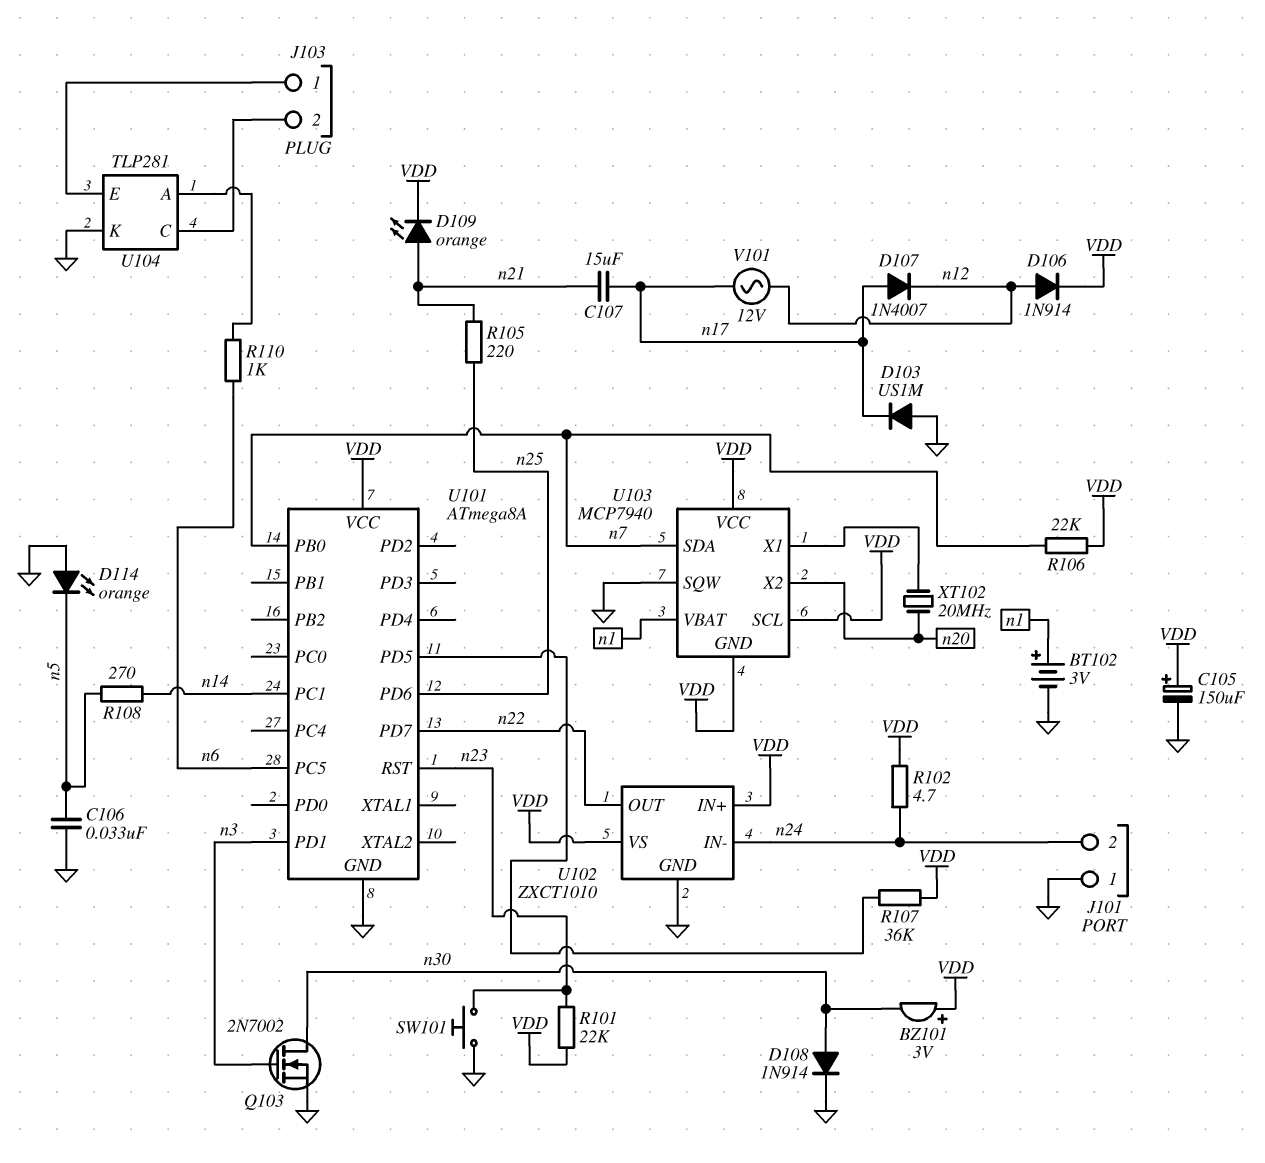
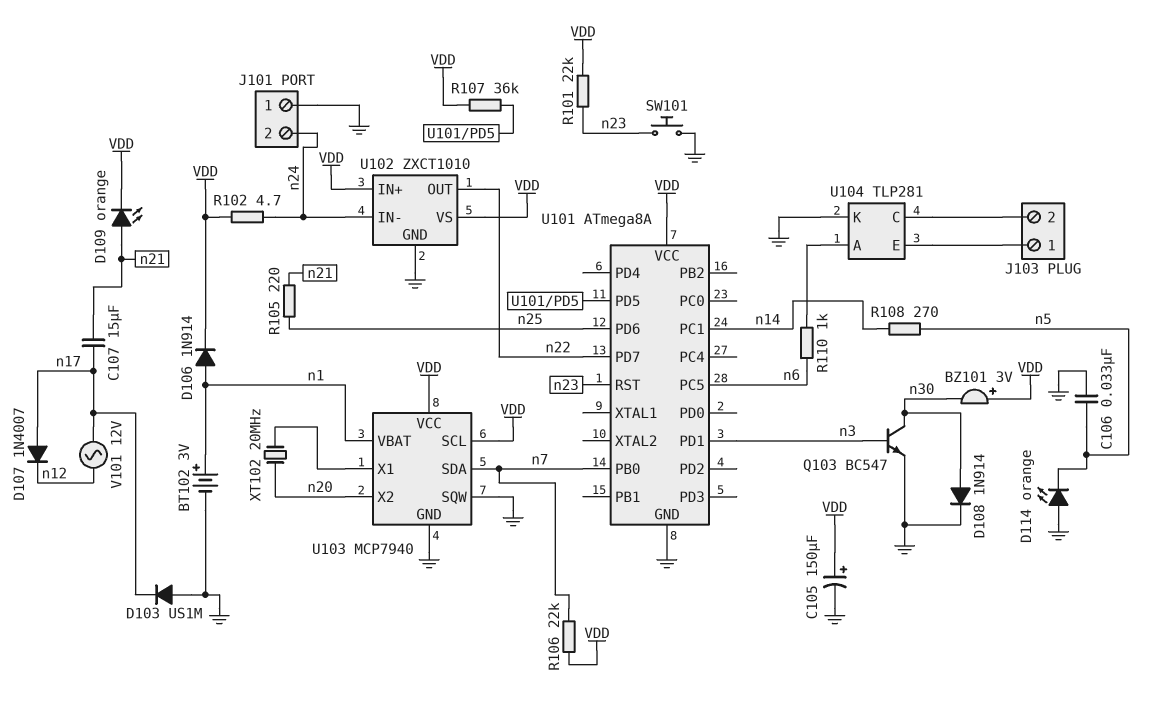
D106: diode 1N914 (A n12, K VDD) -> diode 1N914 (A n1, K VDD)
Q103: NMOS 2N7002 (G n3, D n30, S GND) -> NPN BC547 (B n3, C n30, E GND)
U103 pin GND: VDD -> GND

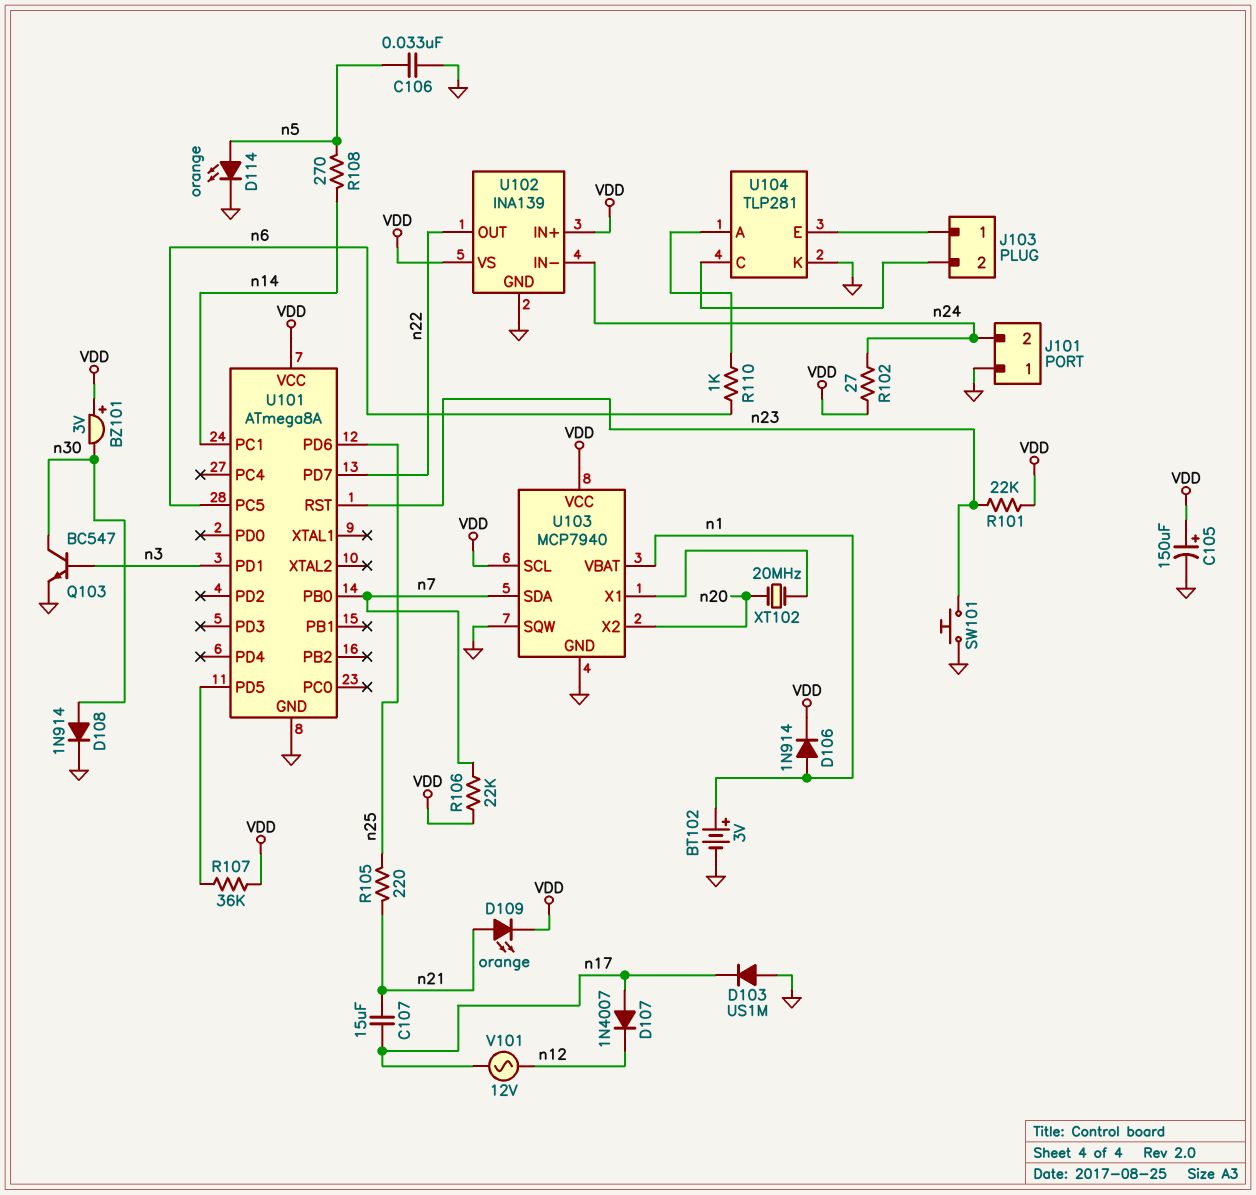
D114: LED orange (A GND, K n5) -> LED orange (A n5, K GND)
R102: 4.7 (VDD, n24) -> 27 (VDD, n24)
U102: ZXCT1010 -> INA139

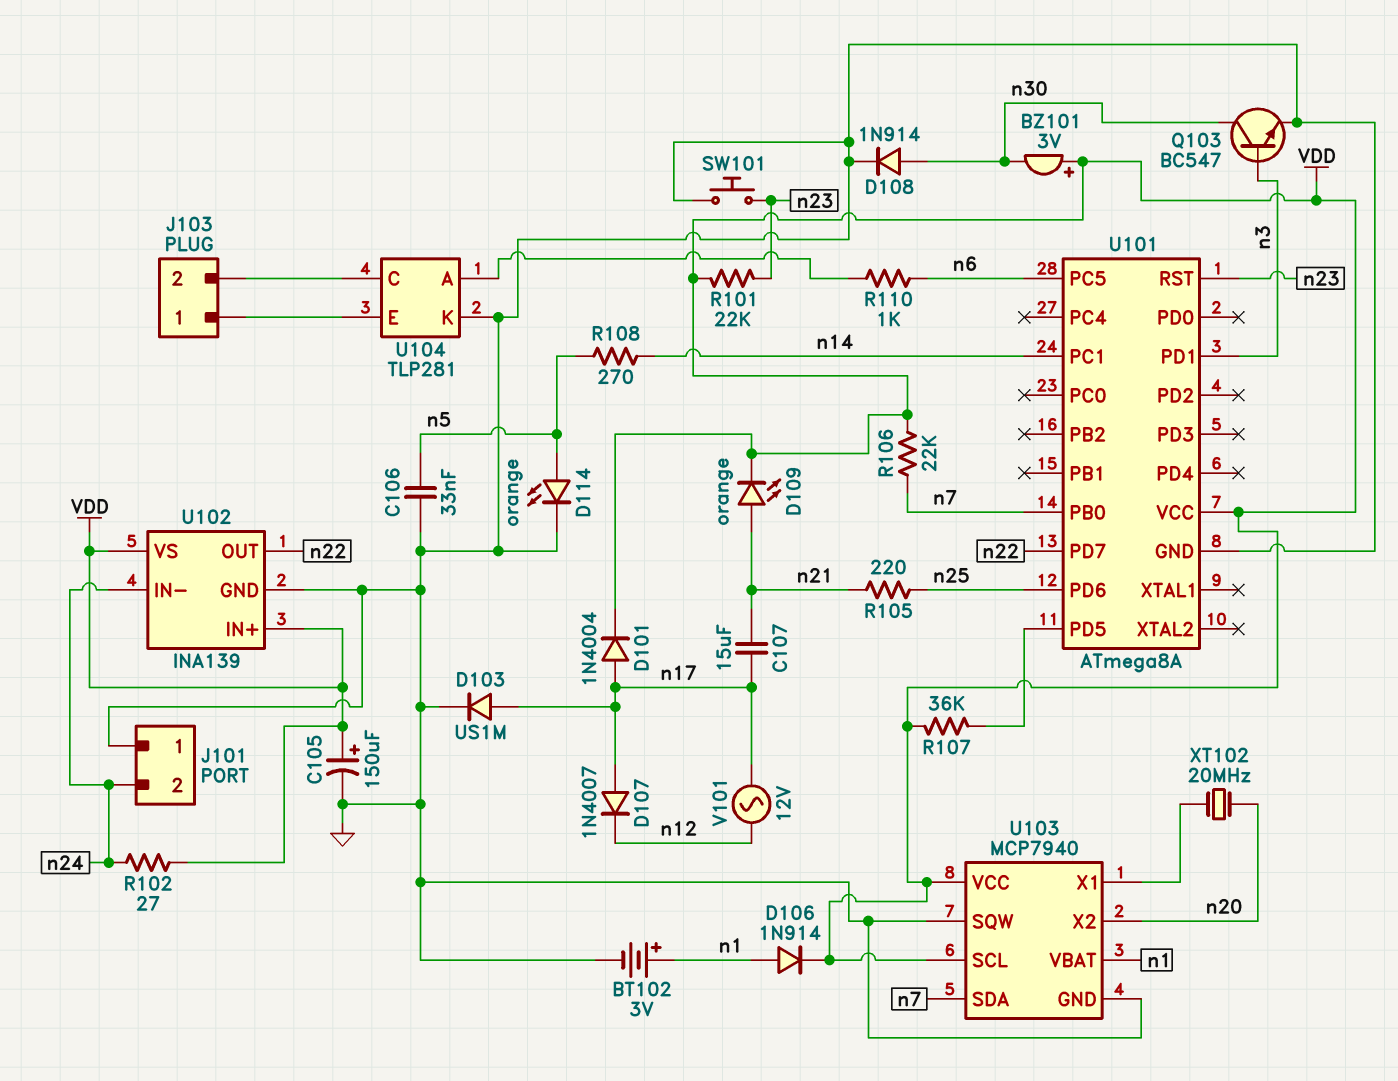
D101: none -> diode 1N4004 (A n17, K VDD)
D103: diode US1M (A GND, K n17) -> diode US1M (A n17, K GND)

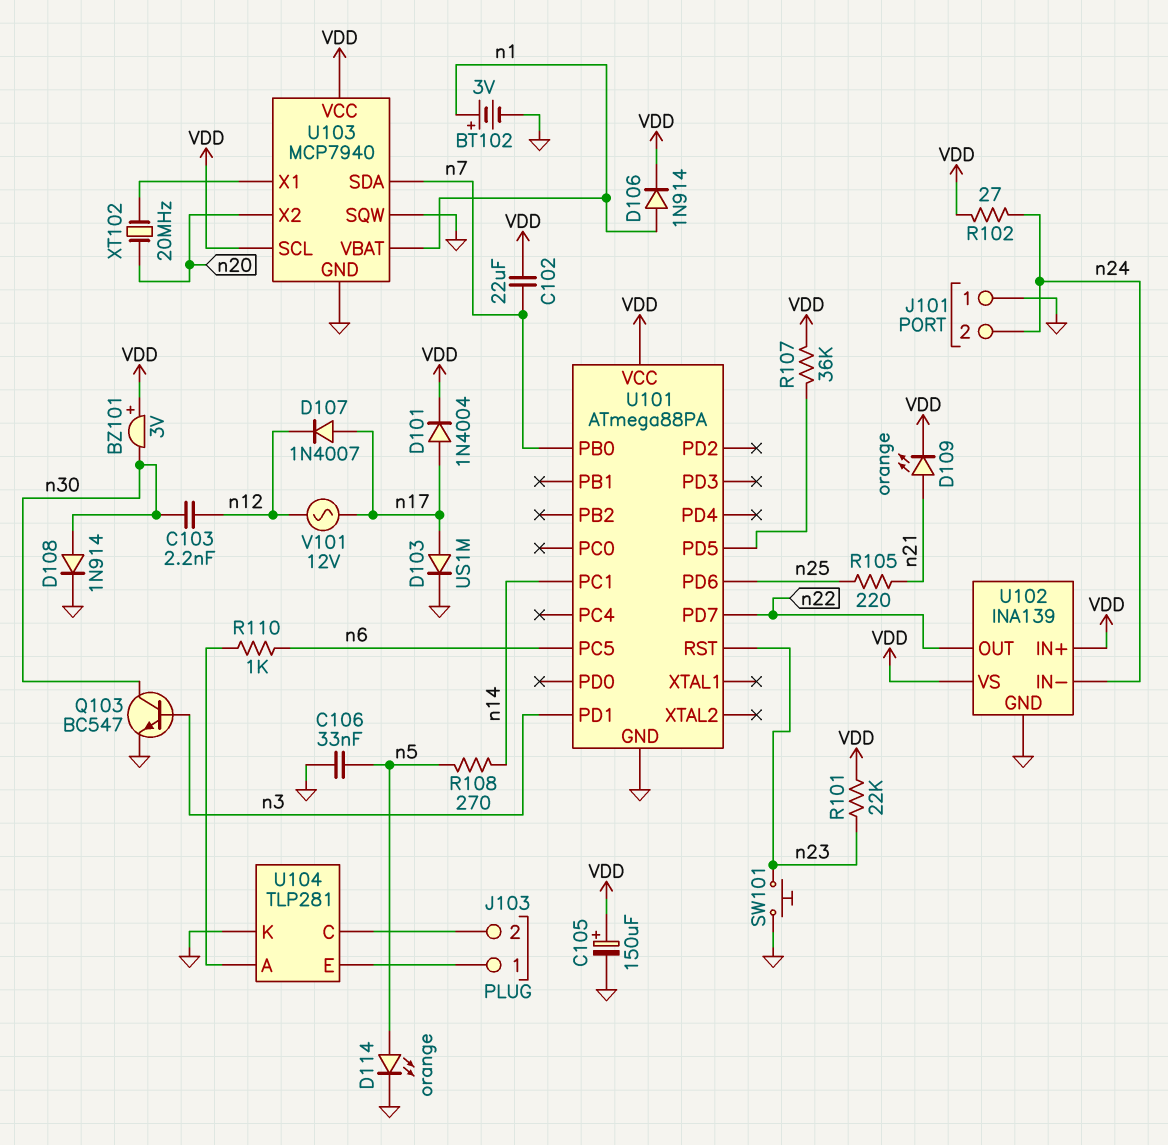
C102: none -> 22uF (VDD, n7)
C103: none -> 2.2nF (n12, n30)
C107: 15uF (n17, n21) -> none
R106: 22k (VDD, n7) -> none
U101: ATmega8A -> ATmega88PA

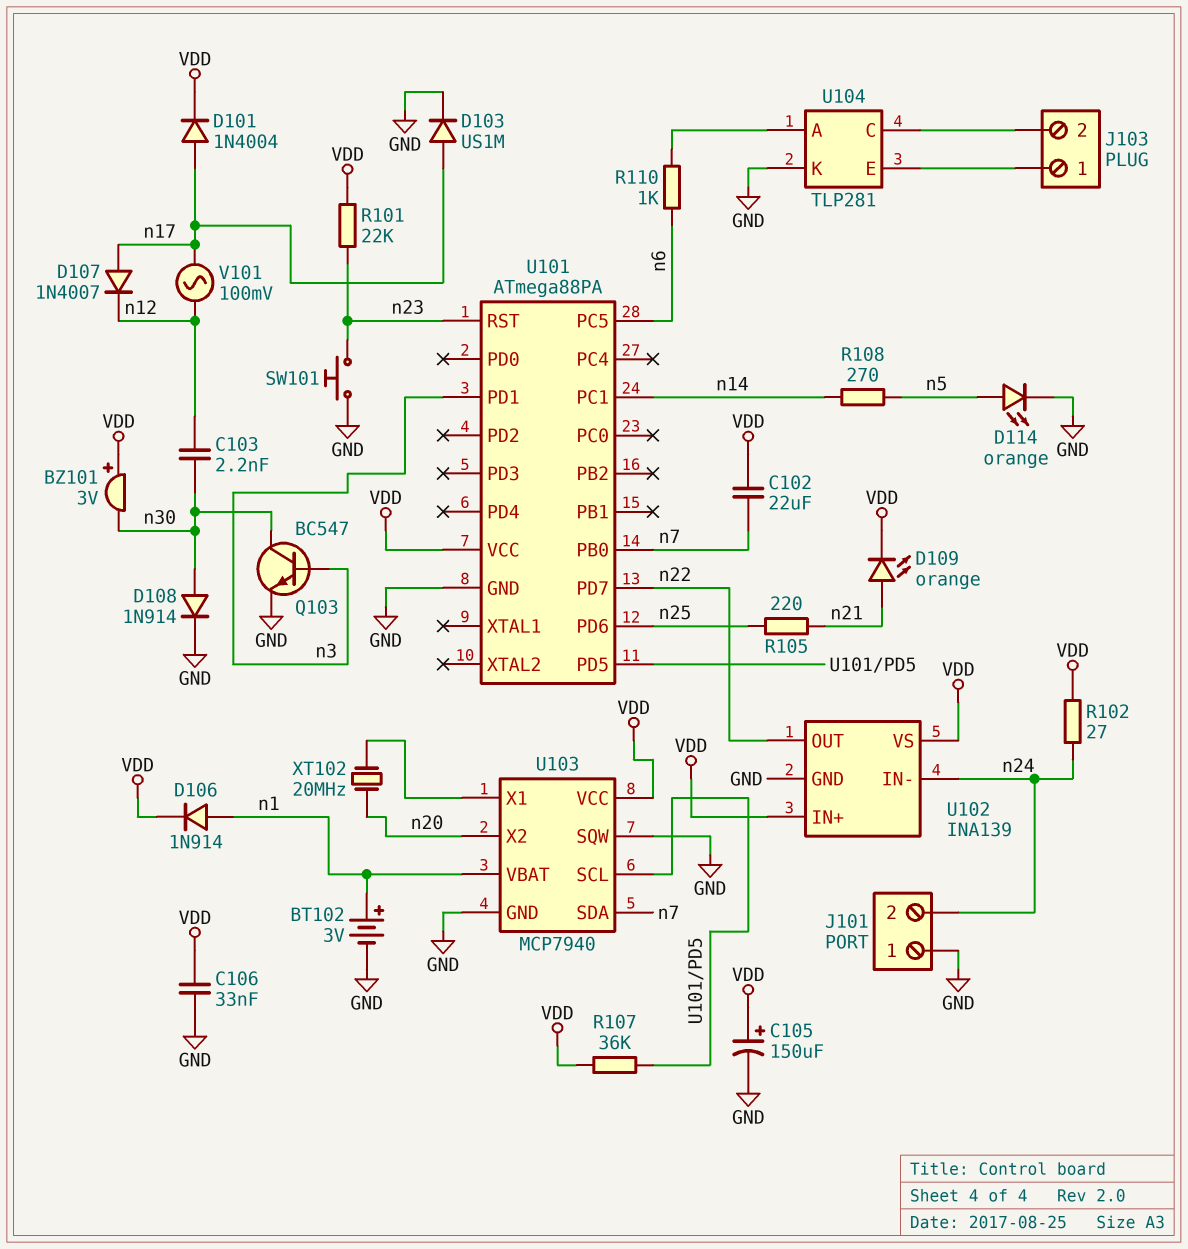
C106: 33nF (GND, n5) -> 33nF (GND, VDD)
U103 pin SCL: VDD -> U101/PD5
V101: AC 12V (n12, n17) -> AC 100mV (n12, n17)

